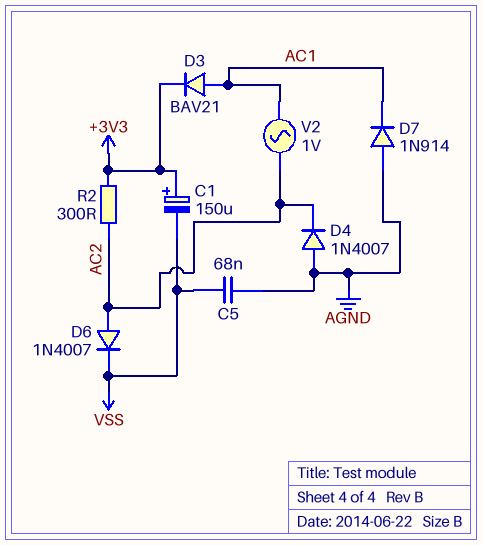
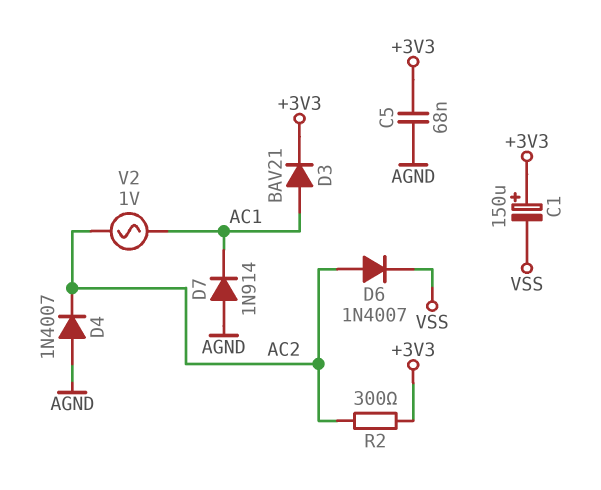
C5: 68nF (AGND, VSS) -> 68nF (+3V3, AGND)

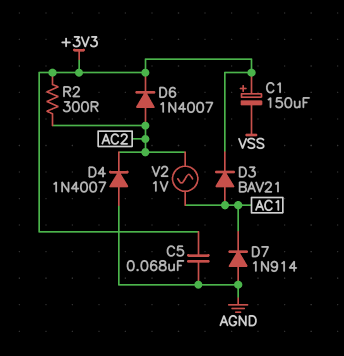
D6: diode 1N4007 (A AC2, K VSS) -> diode 1N4007 (A AC2, K +3V3)

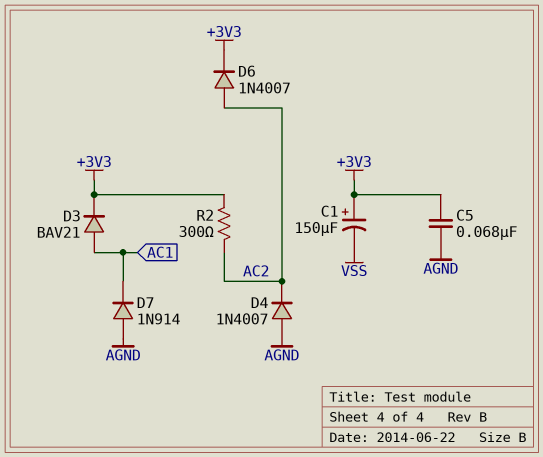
V2: AC 1V (AC1, AC2) -> none

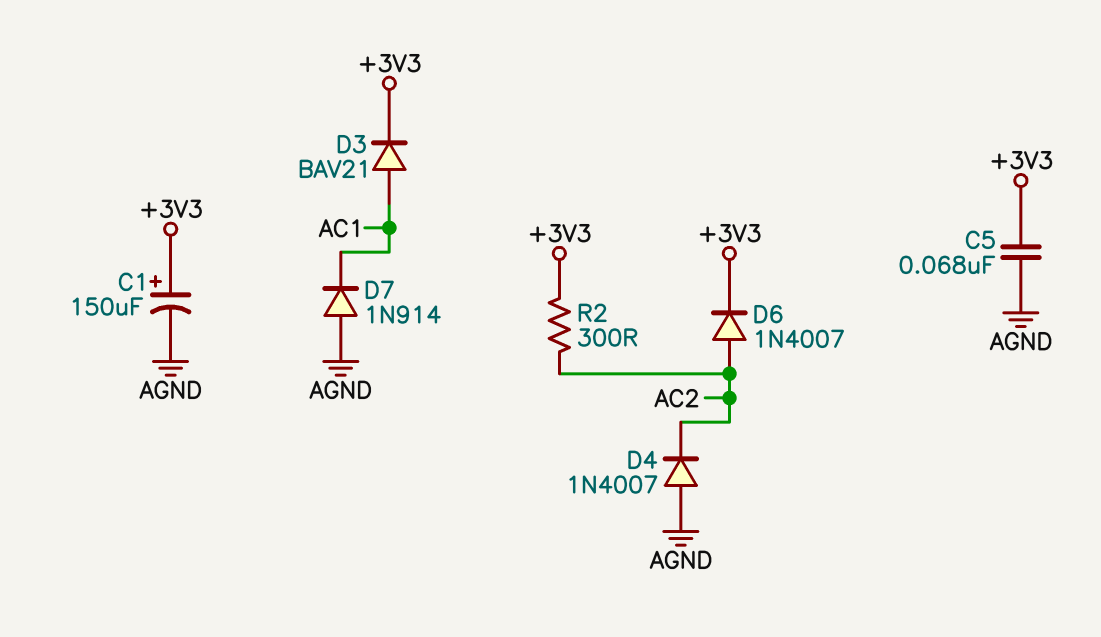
C1: 150uF (plus +3V3, minus VSS) -> 150uF (plus +3V3, minus AGND)

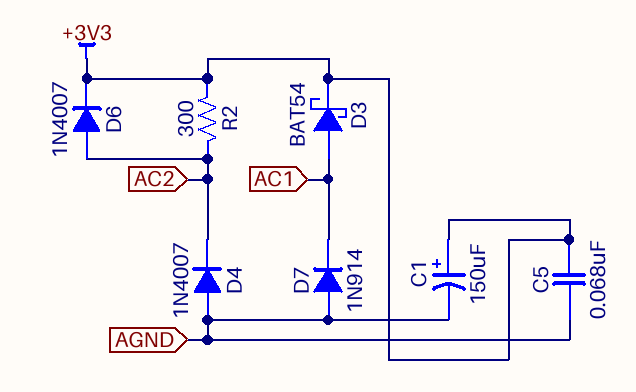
D3: diode BAV21 (A AC1, K +3V3) -> schottky BAT54 (A AC1, K +3V3)

